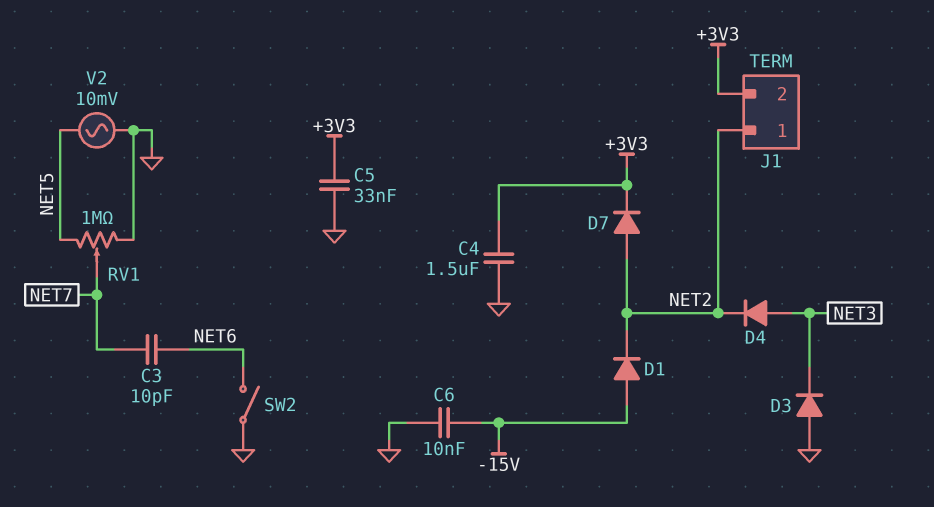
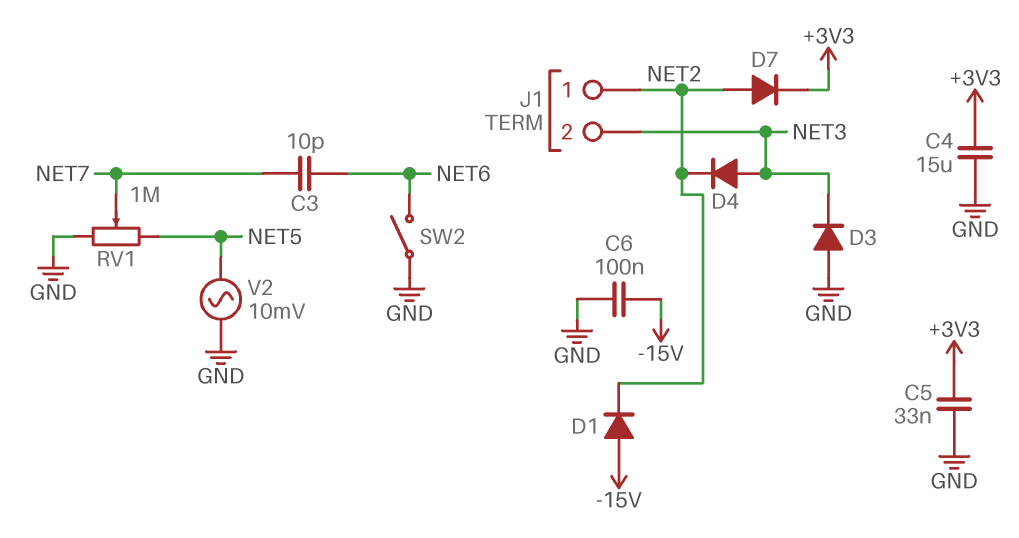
C4: 1.5uF (+3V3, GND) -> 15uF (+3V3, GND)
C6: 10nF (-15V, GND) -> 100nF (-15V, GND)
J1 pin 2: +3V3 -> NET3

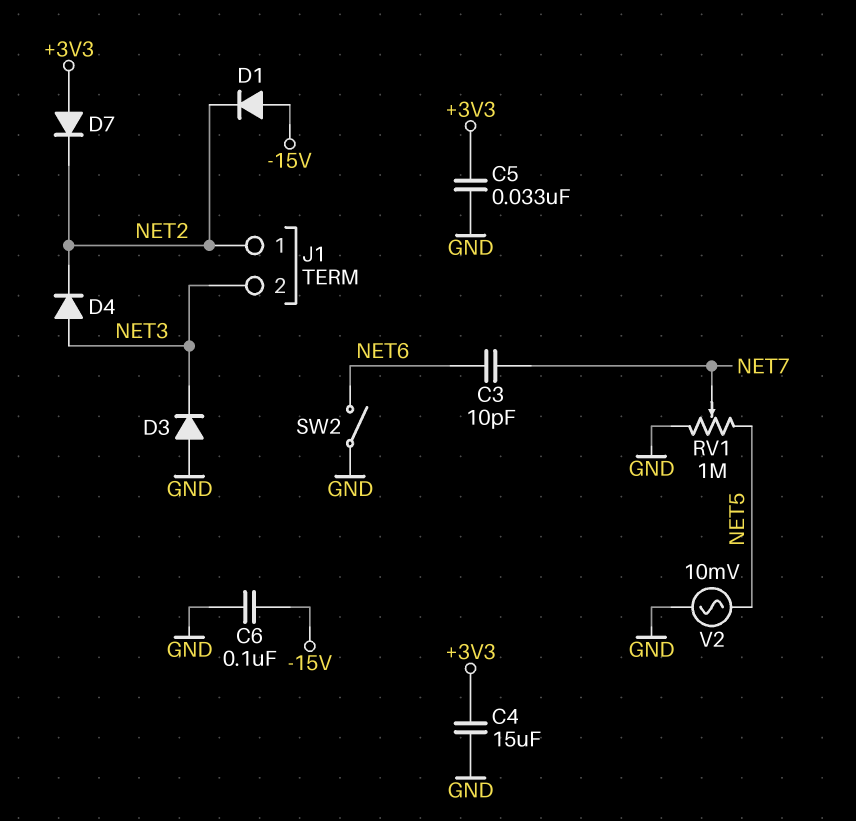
D7: diode (A NET2, K +3V3) -> diode (A +3V3, K NET2)

